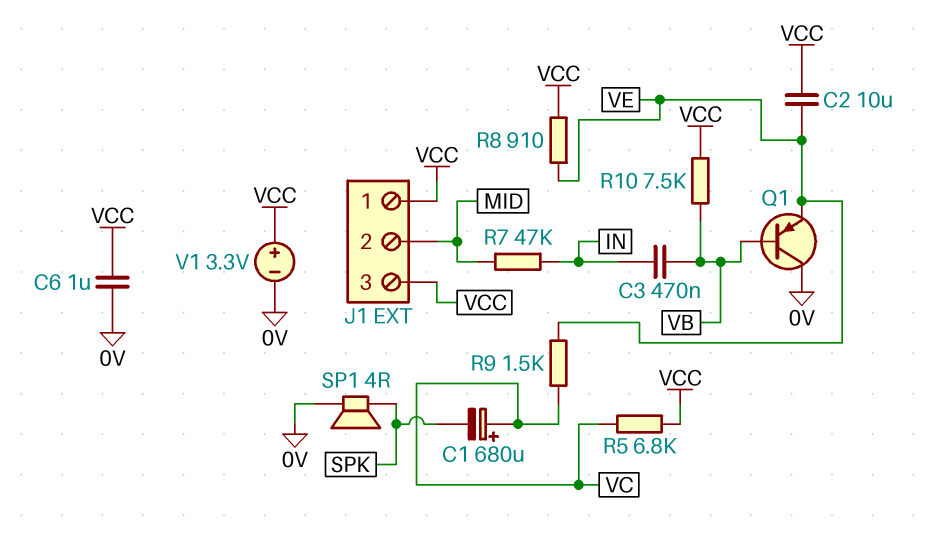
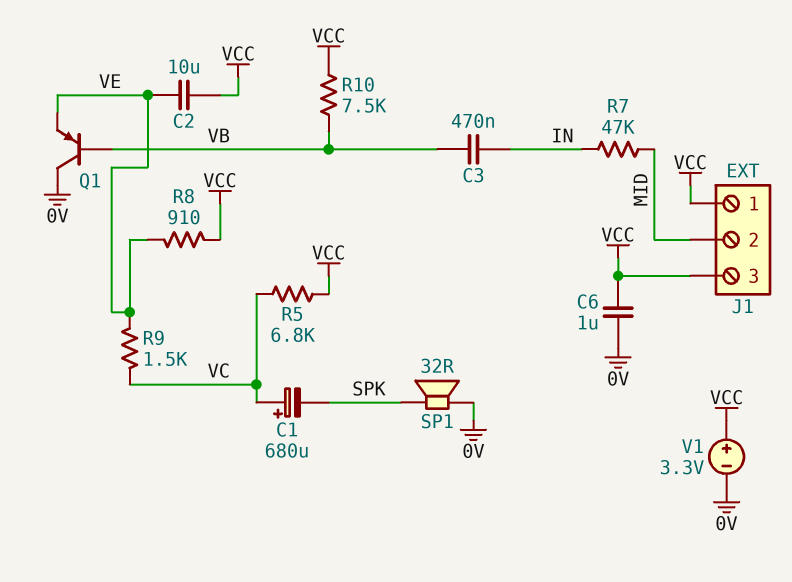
SP1: speaker 4R (0V, SPK) -> speaker 32R (0V, SPK)

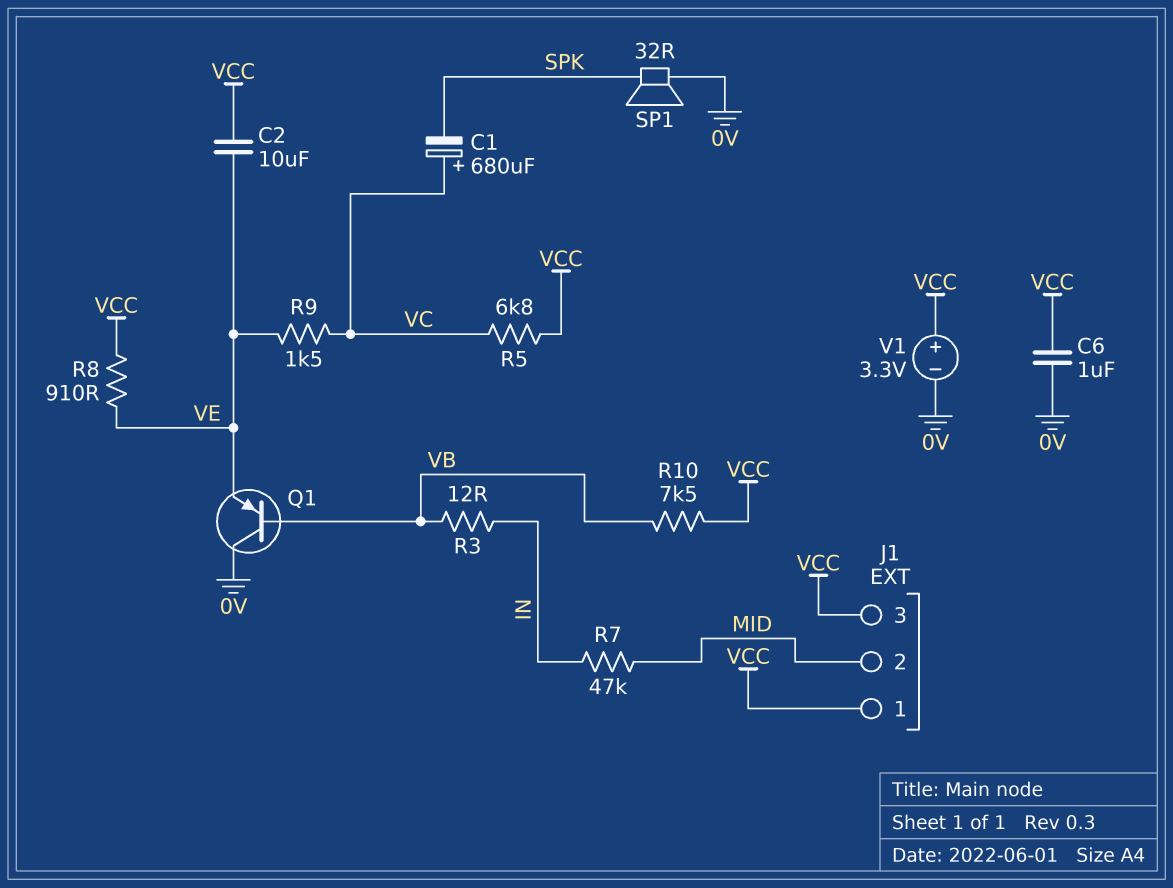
C3: 470nF (IN, VB) -> none
R3: none -> 12 (IN, VB)

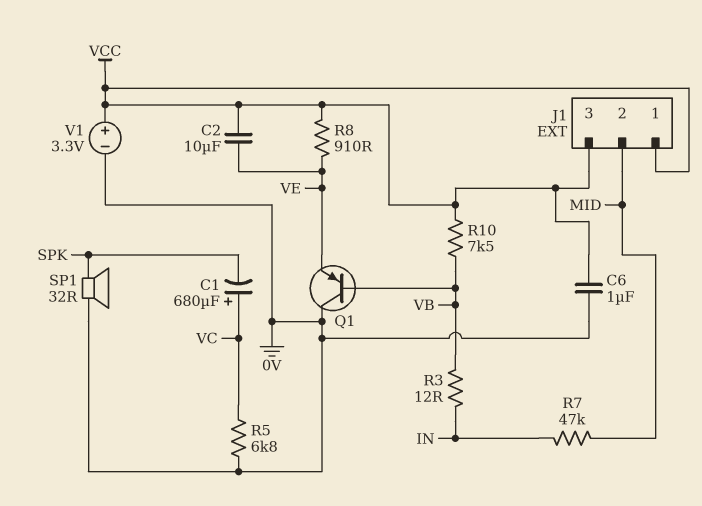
R5: 6.8k (VC, VCC) -> 6.8k (0V, VC)
R9: 1.5k (VC, VE) -> none

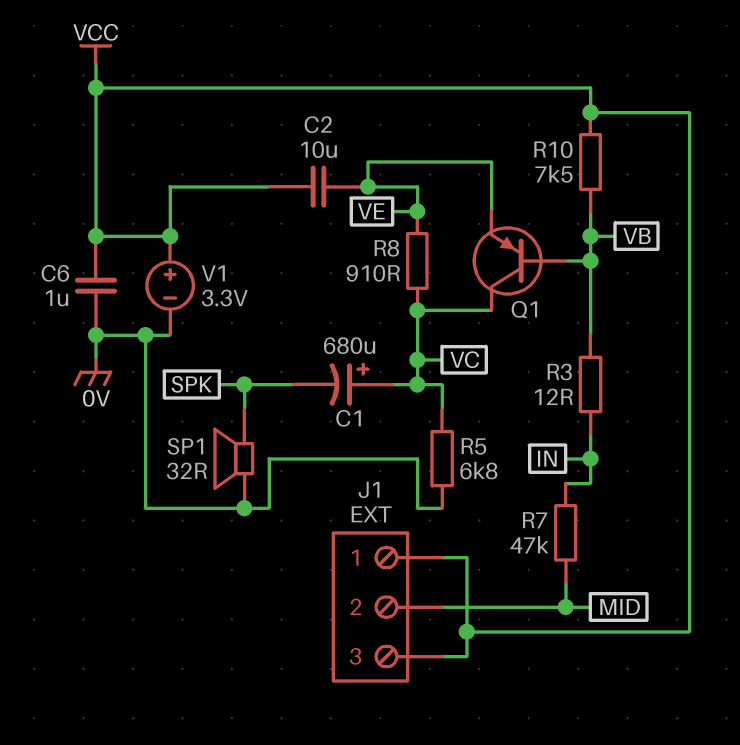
Q1: PNP (B VB, C 0V, E VE) -> PNP (B VB, C VC, E VE)
R8: 910 (VCC, VE) -> 910 (VC, VE)

